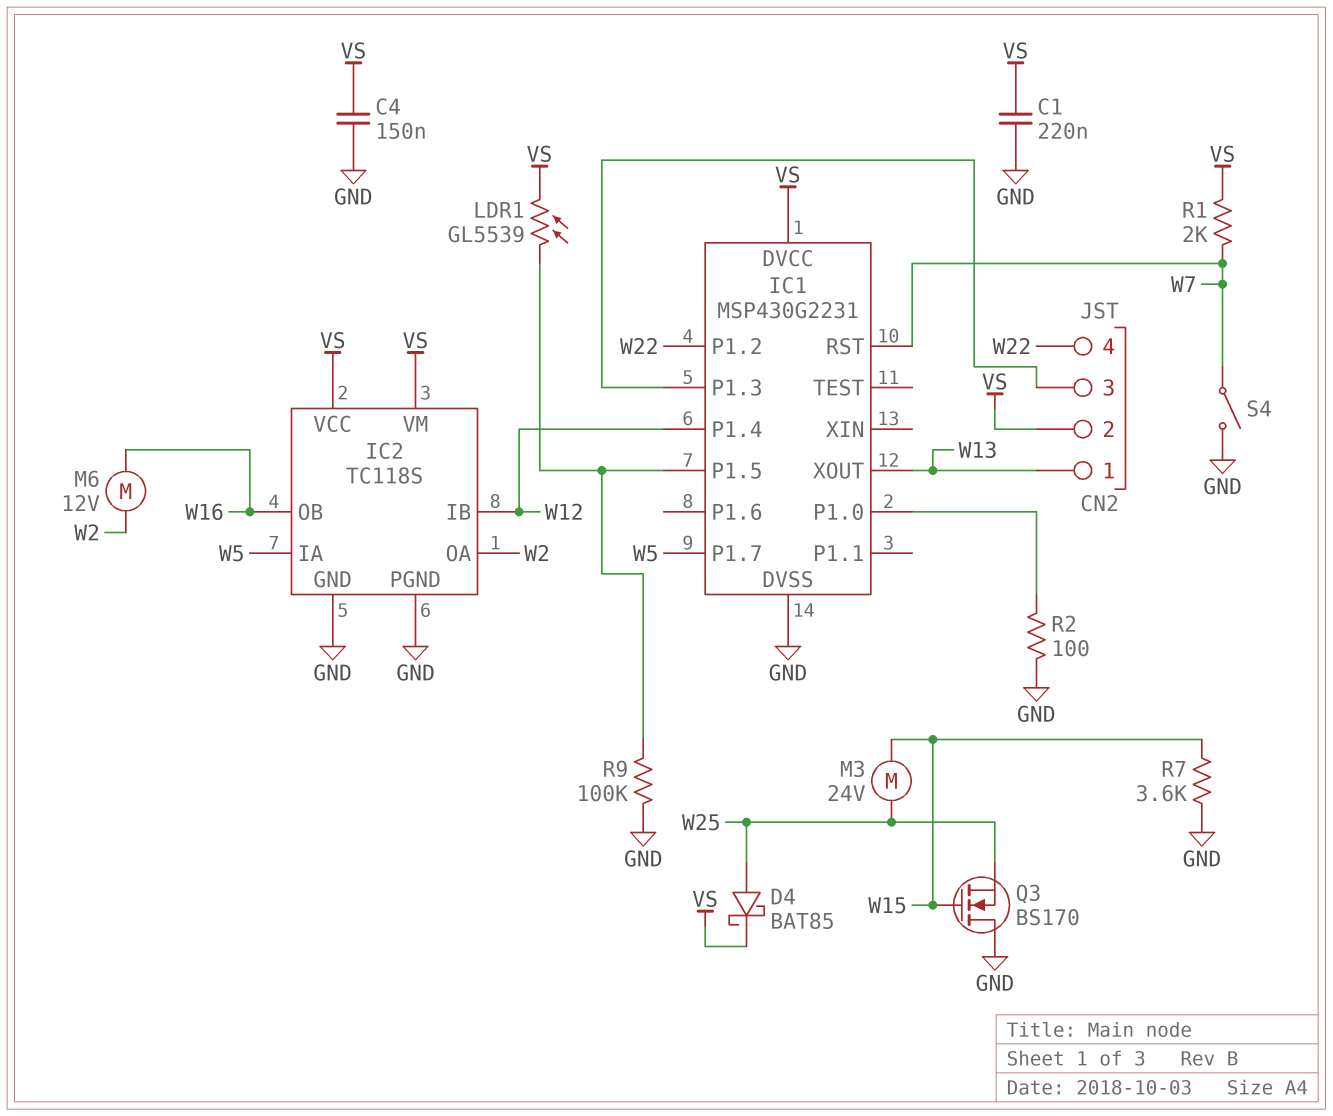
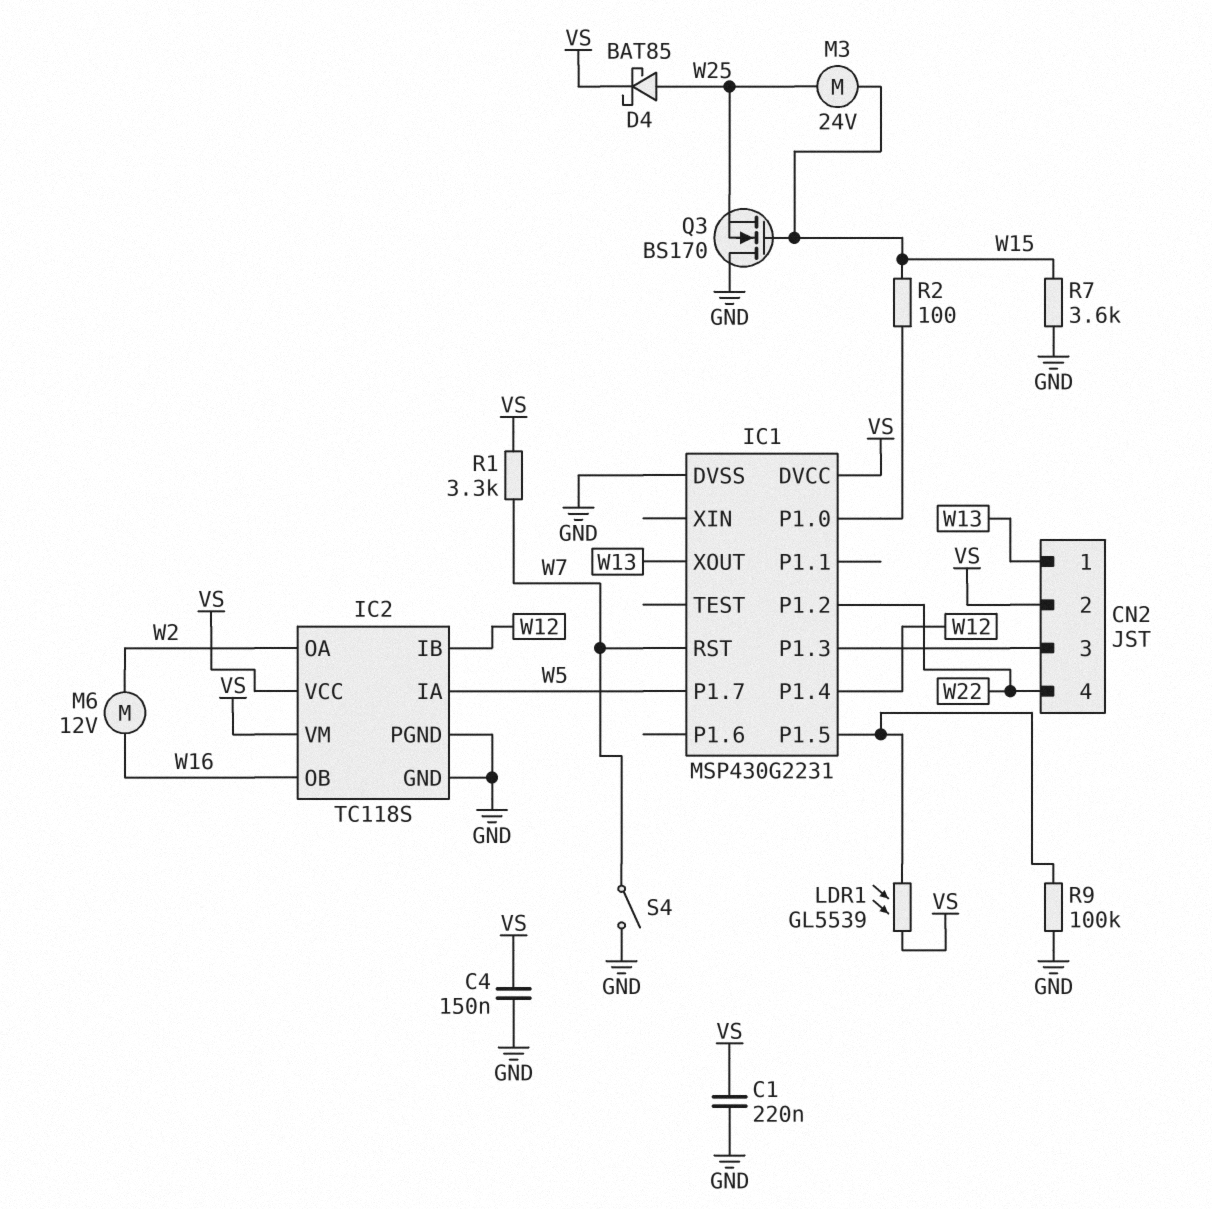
R1: 2k (VS, W7) -> 3.3k (VS, W7)
R2: 100 (GND, IC1/P1.0) -> 100 (IC1/P1.0, W15)

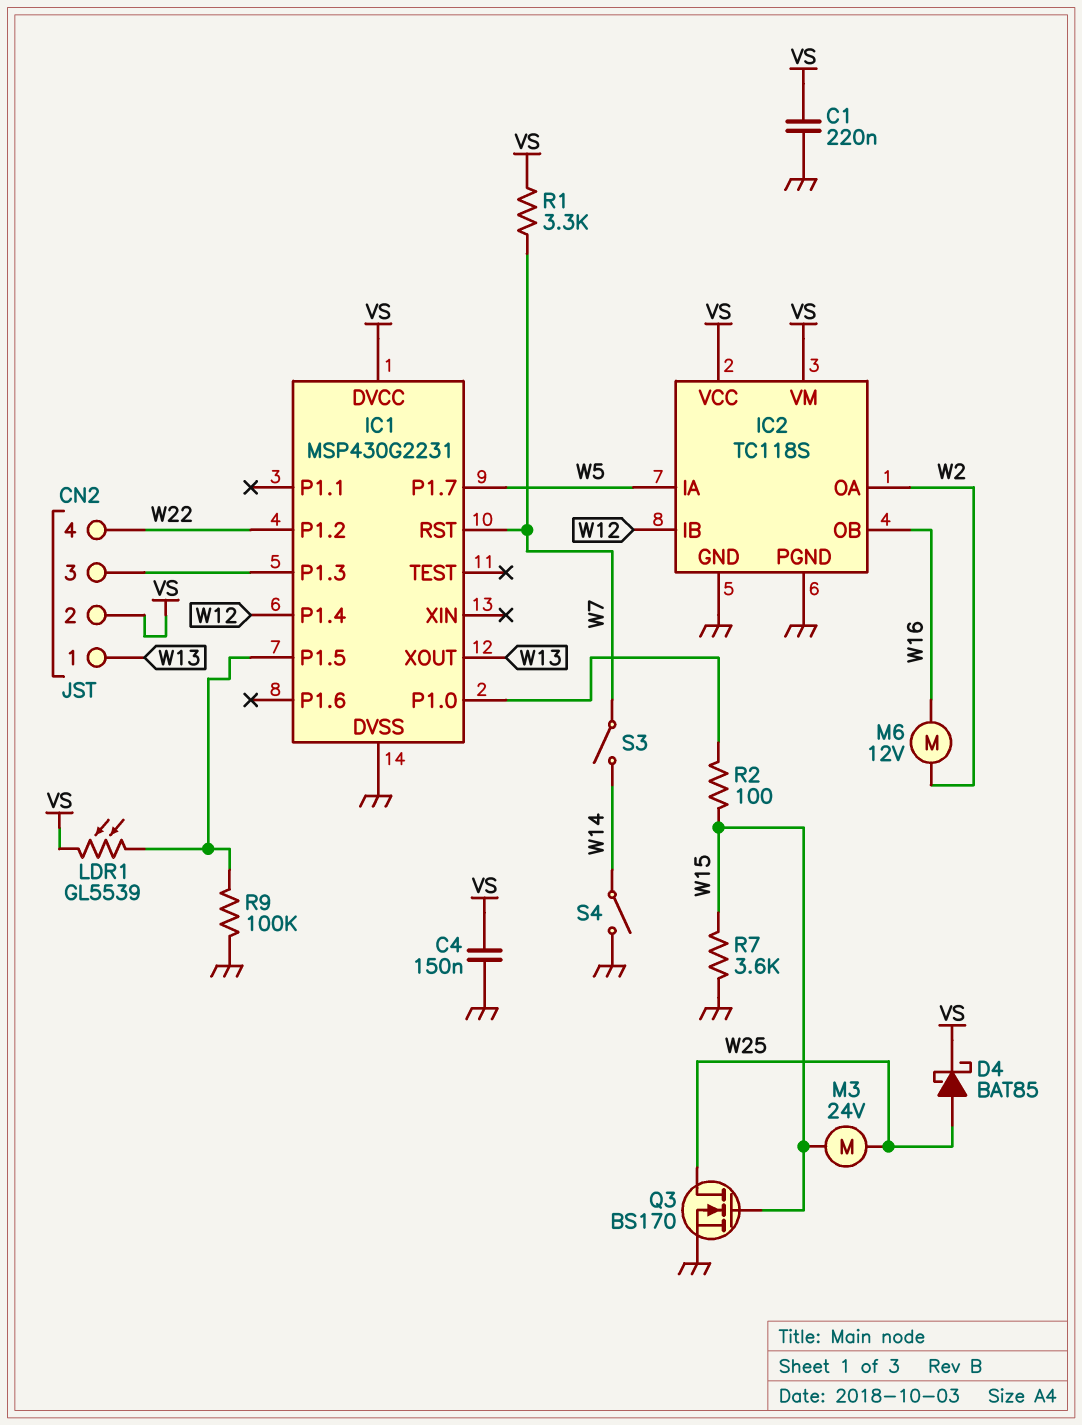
Q3: NMOS BS170 (G W15, D GND, S W25) -> NMOS BS170 (G W15, D W25, S GND)
S3: none -> switch (W7, W14)
S4: switch (GND, W7) -> switch (GND, W14)

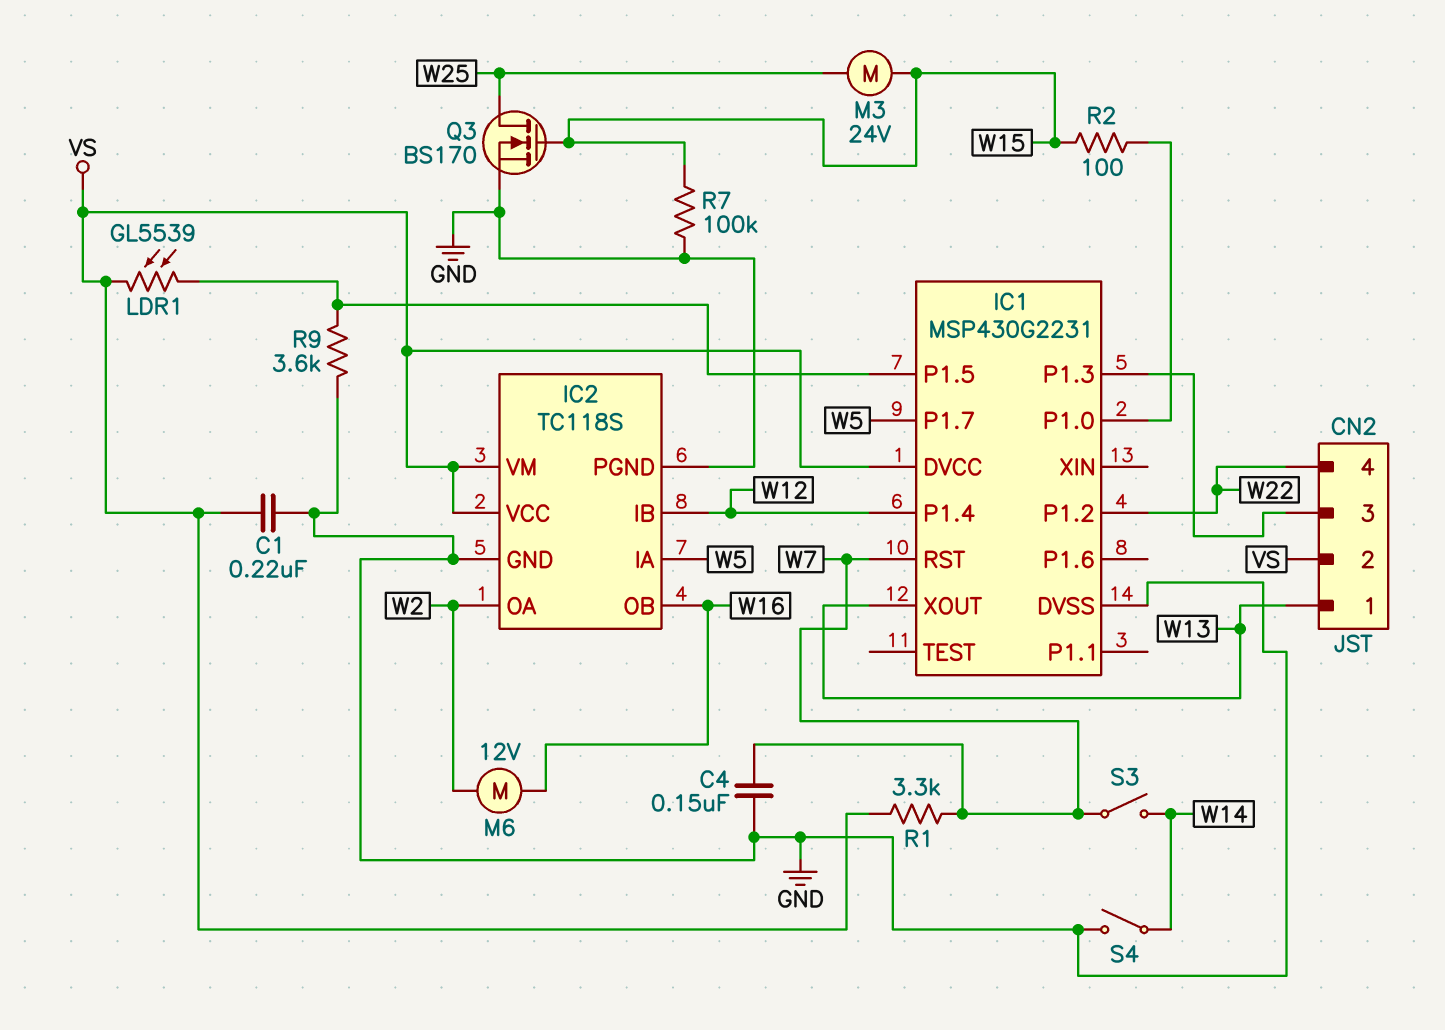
C4: 150nF (GND, VS) -> 150nF (GND, W7)
D4: schottky BAT85 (A W25, K VS) -> none
R7: 3.6k (GND, W15) -> 100k (GND, W15)
R9: 100k (GND, IC1/P1.5) -> 3.6k (GND, IC1/P1.5)

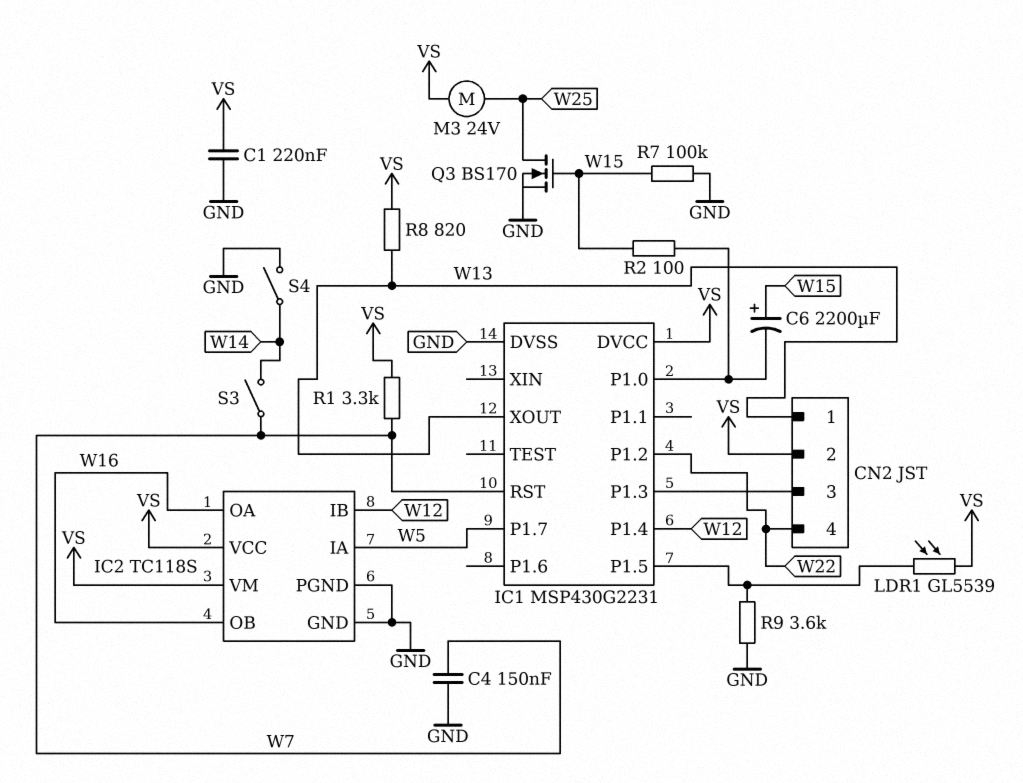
C6: none -> 2200uF (plus W15, minus IC1/P1.0)
IC2 pin OA: W2 -> W16
M3: motor 24V (W15, W25) -> motor 24V (VS, W25)
M6: motor 12V (W2, W16) -> none
R8: none -> 820 (VS, W13)

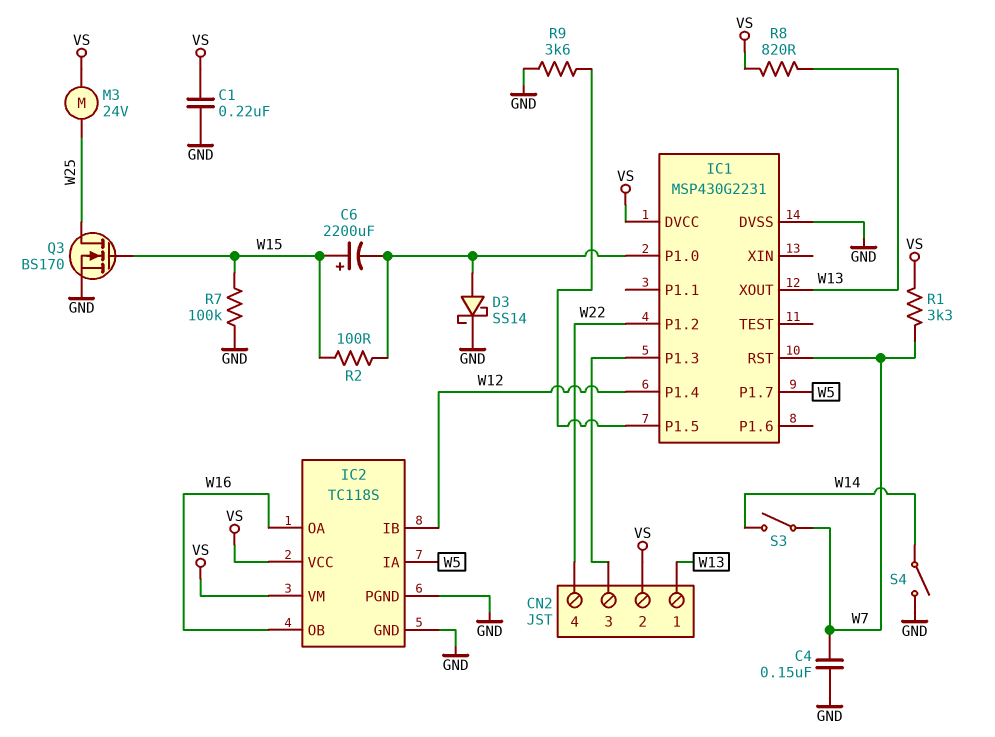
D3: none -> schottky SS14 (A IC1/P1.0, K GND)
LDR1: GL5539 (IC1/P1.5, VS) -> none

